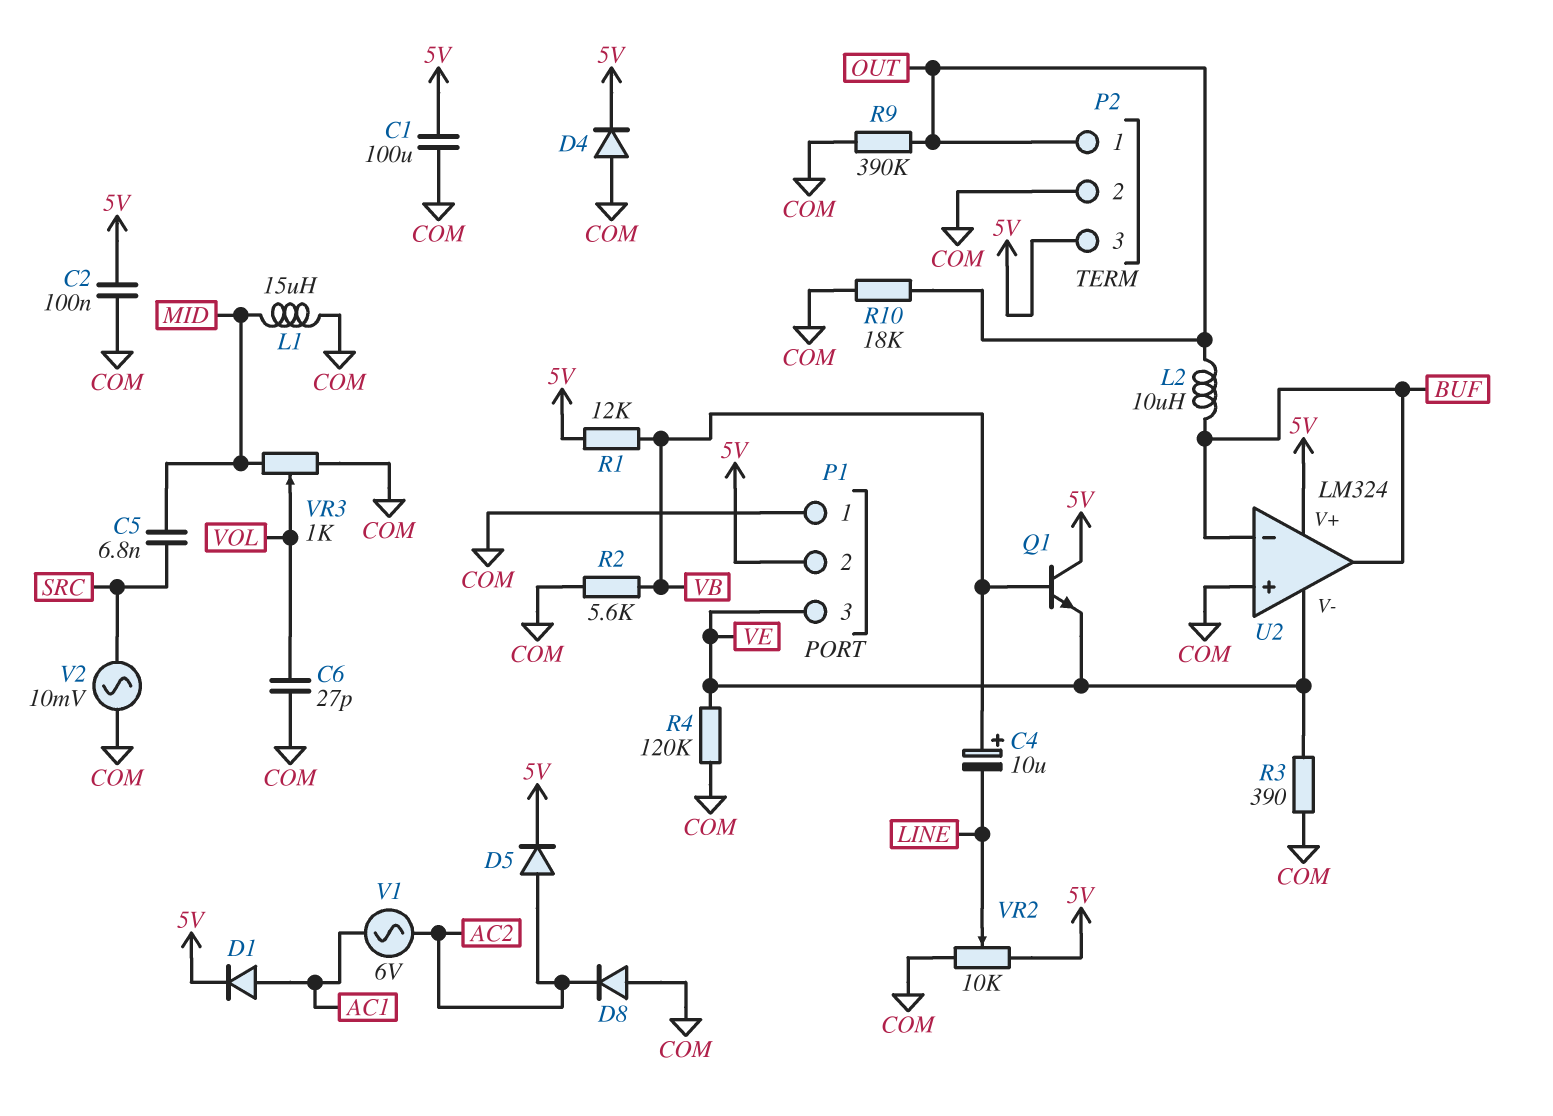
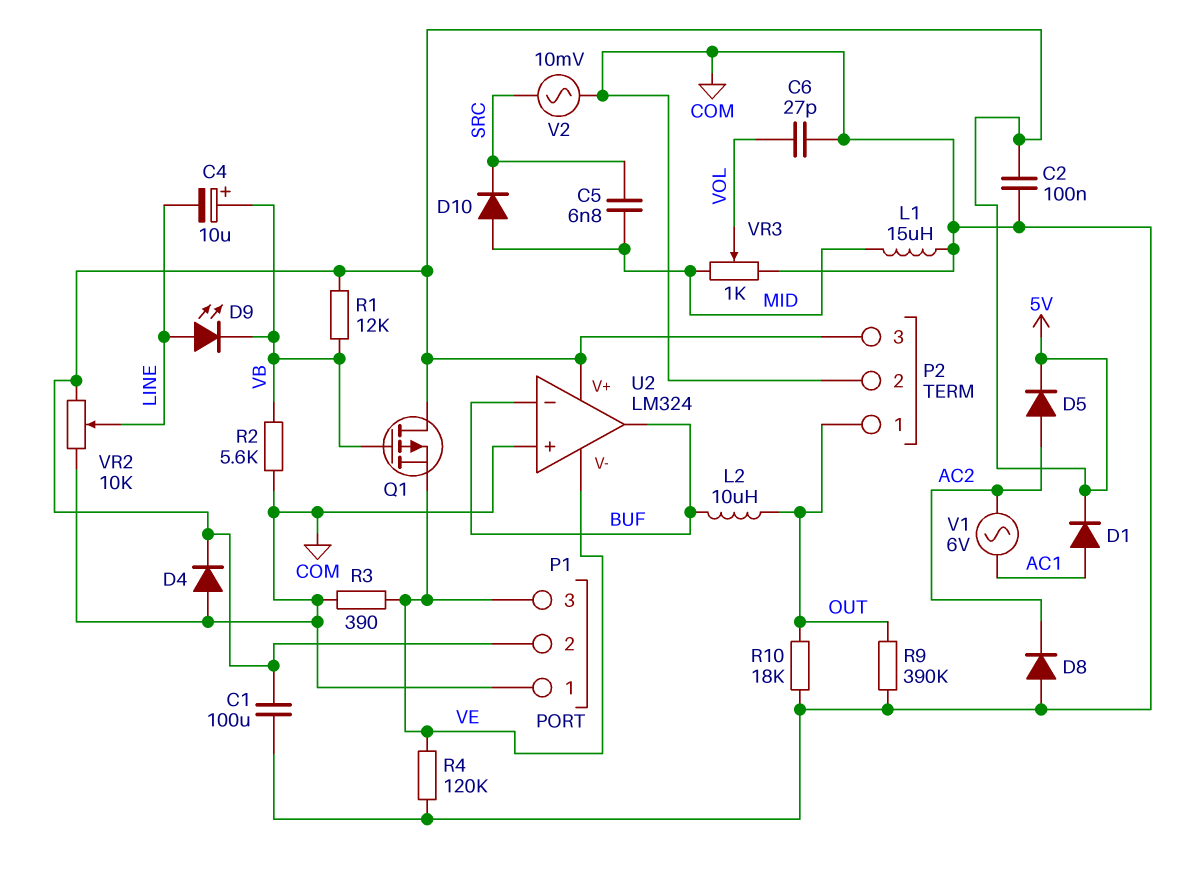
D9: none -> LED (A LINE, K VB)
D10: none -> diode (A MID, K SRC)
Q1: NPN (B VB, C 5V, E VE) -> PMOS (G VB, D 5V, S VE)

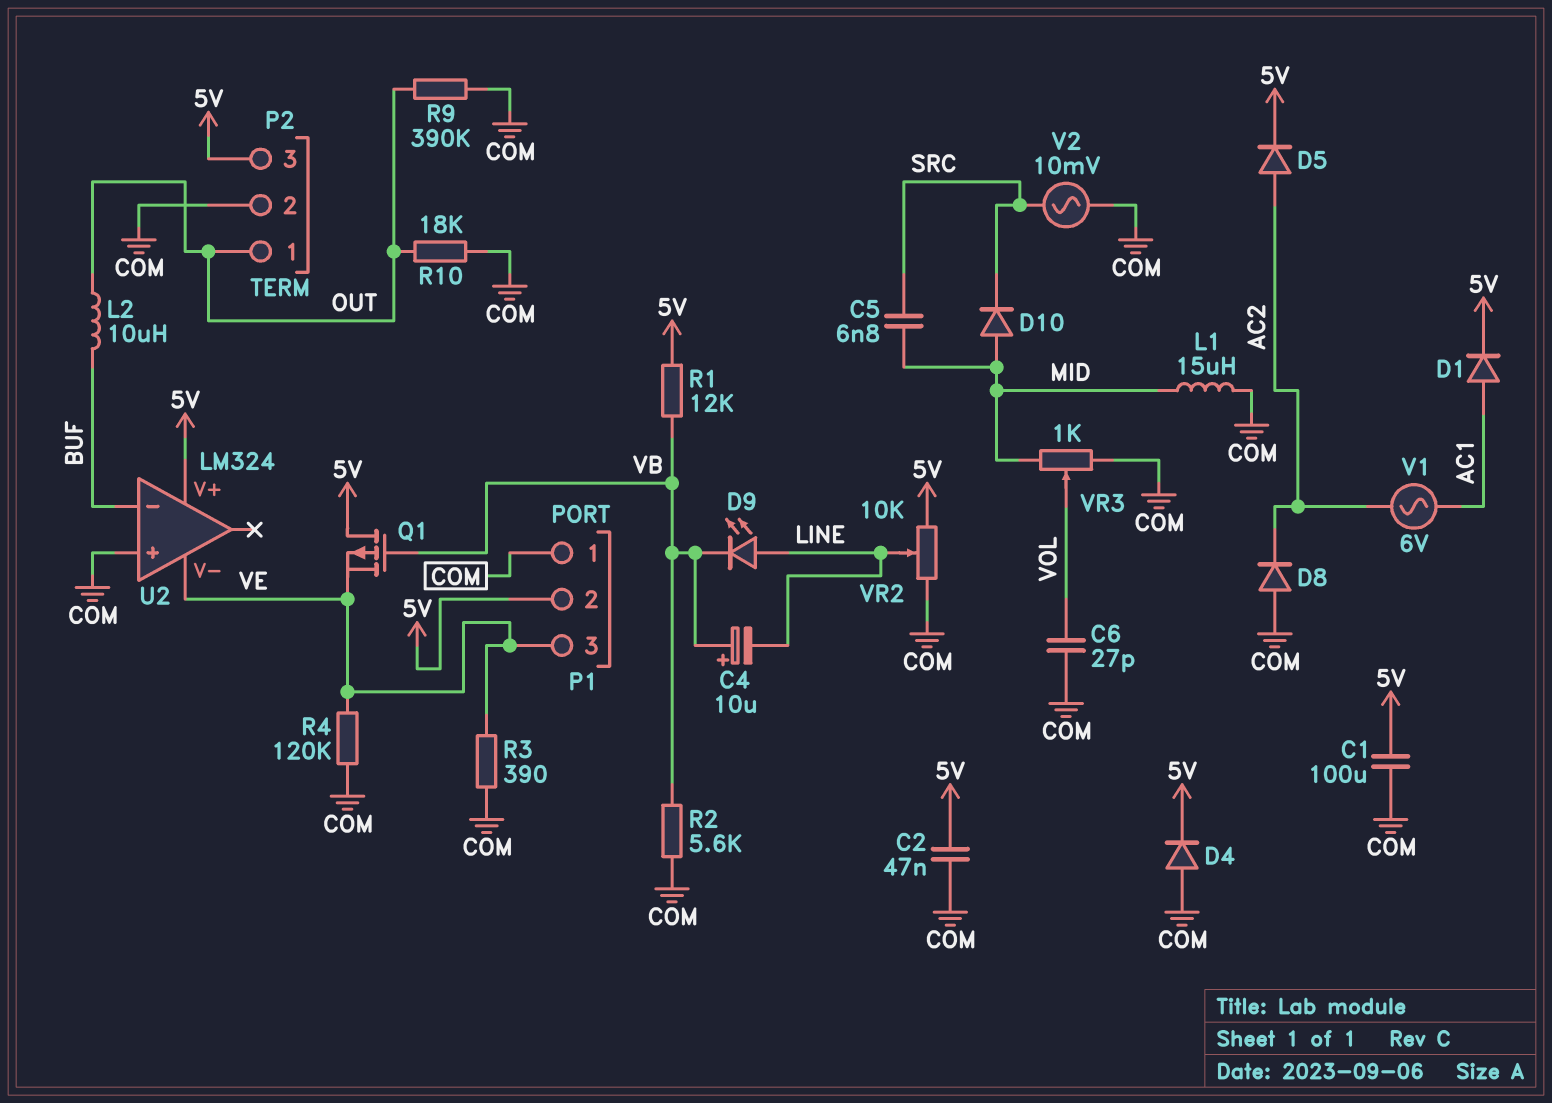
C2: 100nF (5V, COM) -> 47nF (5V, COM)
U2 pin out: BUF -> none

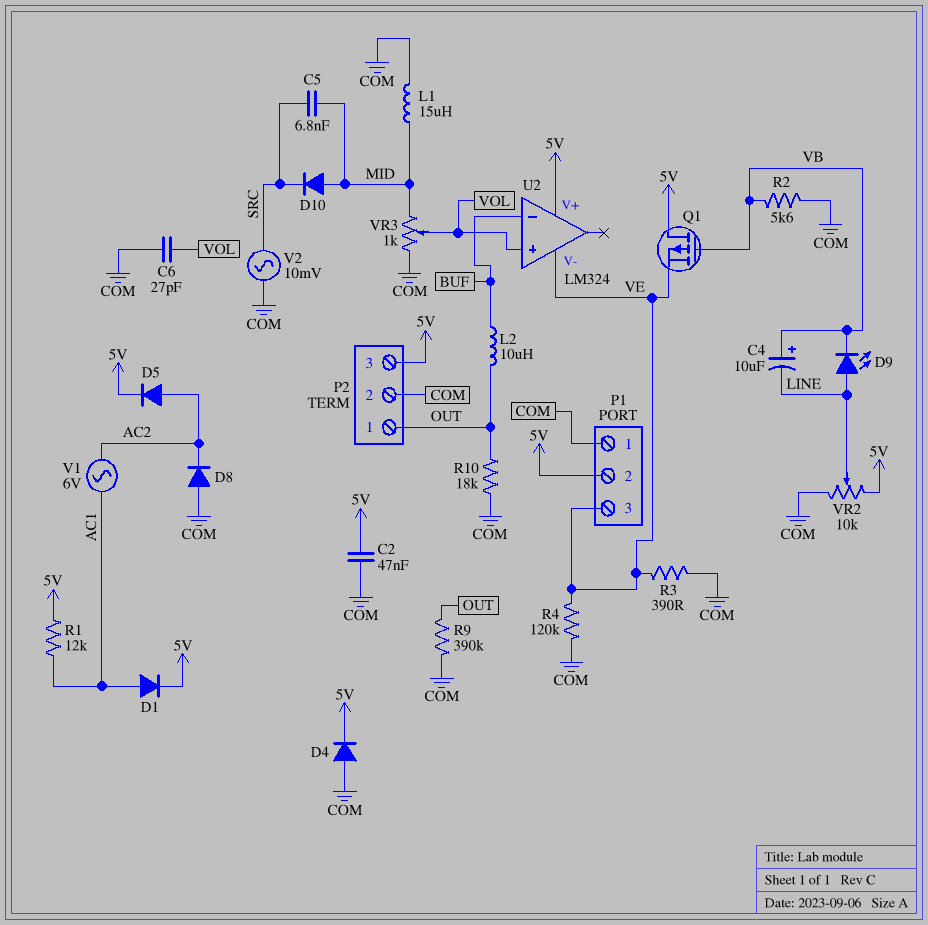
C1: 100uF (5V, COM) -> none
R1: 12k (5V, VB) -> 12k (5V, AC1)
U2 pin in+: COM -> VOL

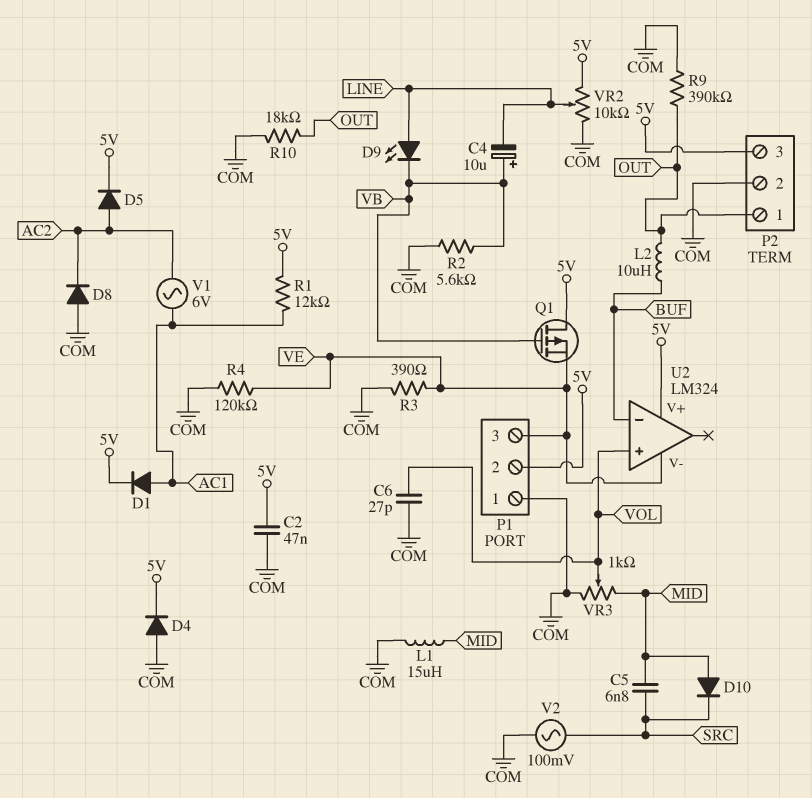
V2: AC 10mV (COM, SRC) -> AC 100mV (COM, SRC)

